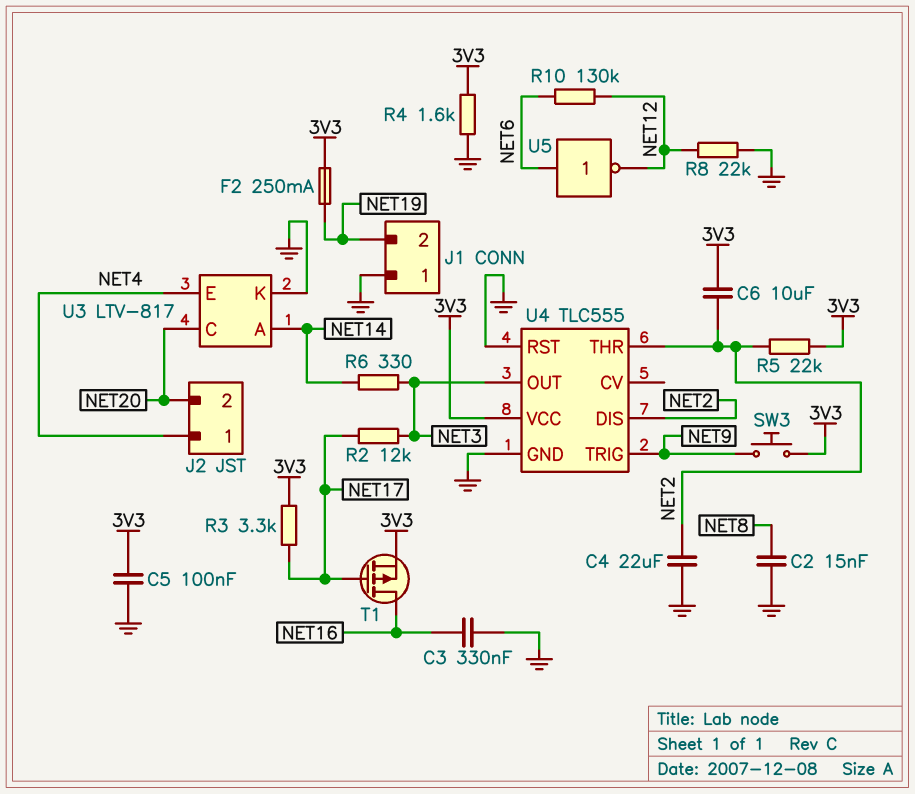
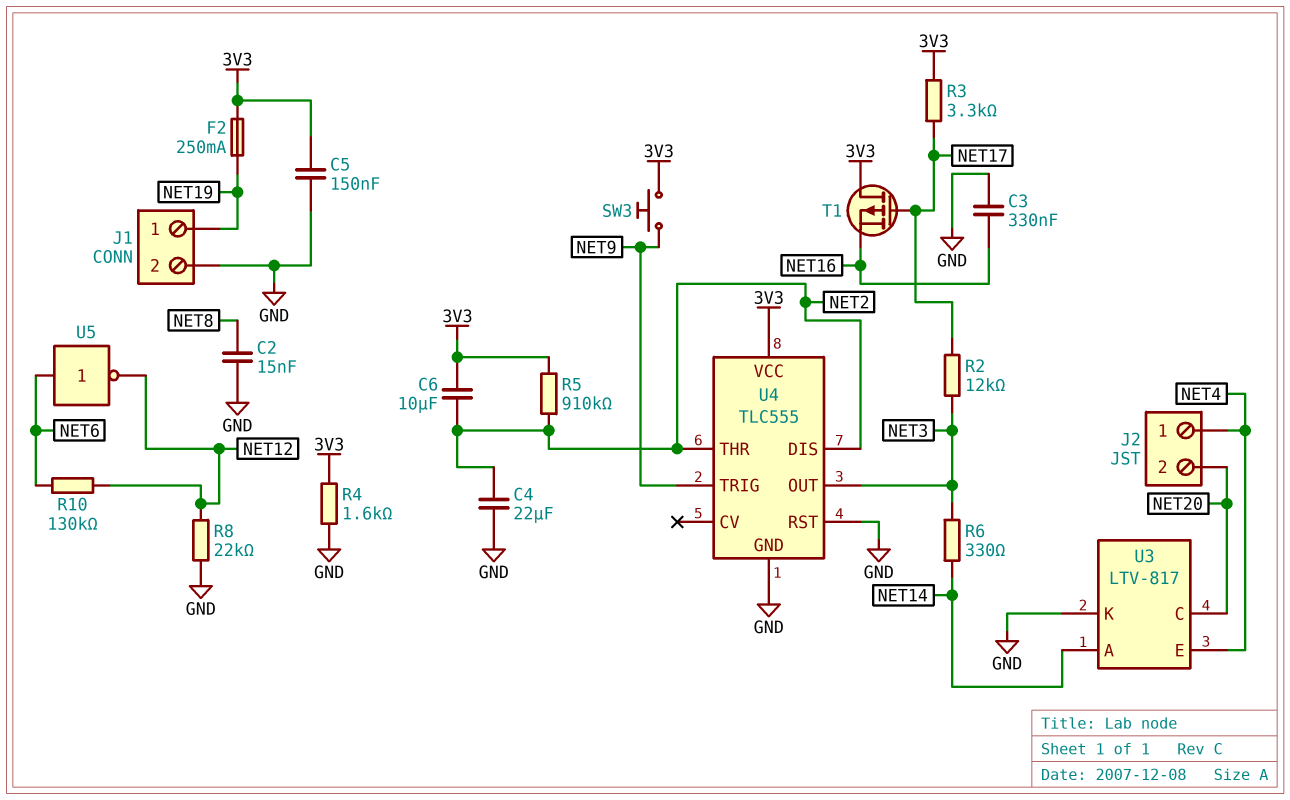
C5: 100nF (3V3, GND) -> 150nF (3V3, GND)
J1 pin 1: GND -> NET19
J1 pin 2: NET19 -> GND
R5: 22k (3V3, NET2) -> 910k (3V3, NET2)
T1: PMOS (G NET17, D NET16, S 3V3) -> PMOS (G NET17, D 3V3, S NET16)

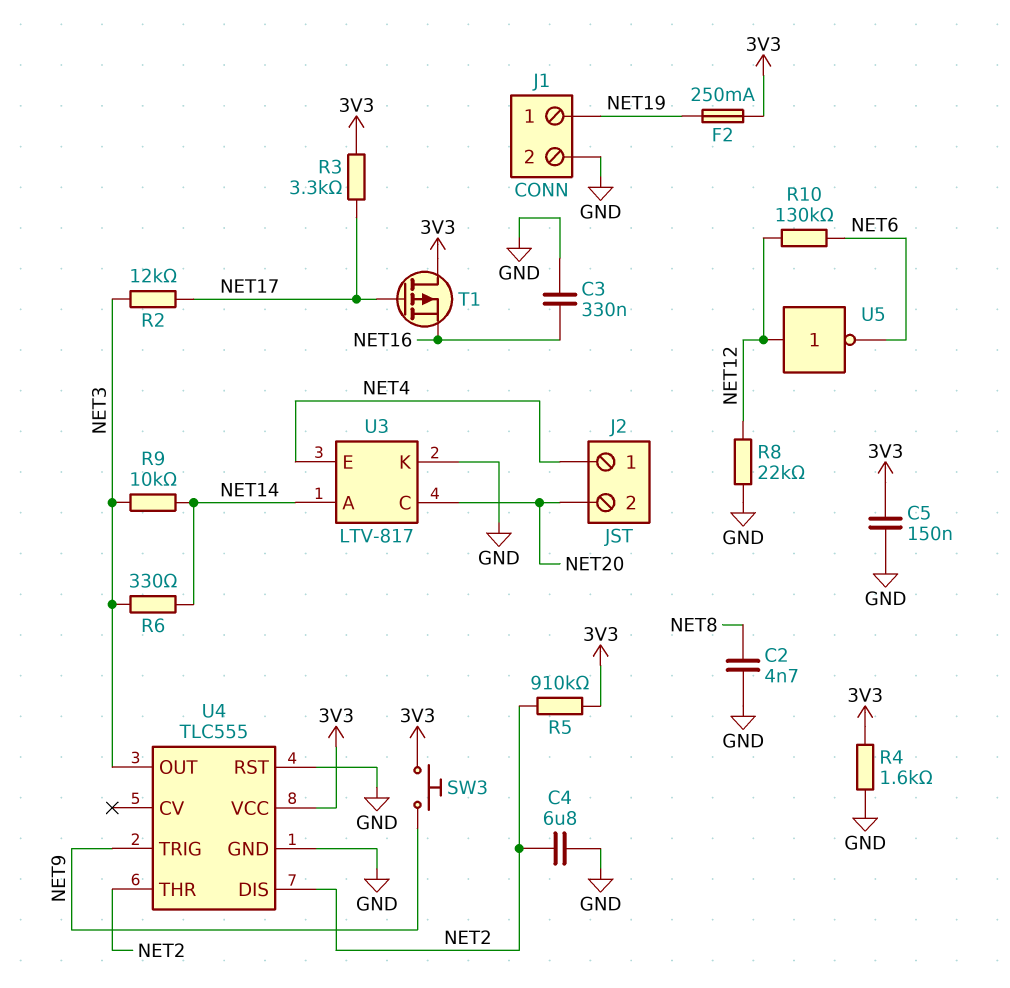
C2: 15nF (GND, NET8) -> 4.7nF (GND, NET8)
C4: 22uF (GND, NET2) -> 6.8uF (GND, NET2)
C6: 10uF (3V3, NET2) -> none
R9: none -> 10k (NET3, NET14)
U5: NOT (in NET6, out NET12) -> NOT (in NET12, out NET6)

